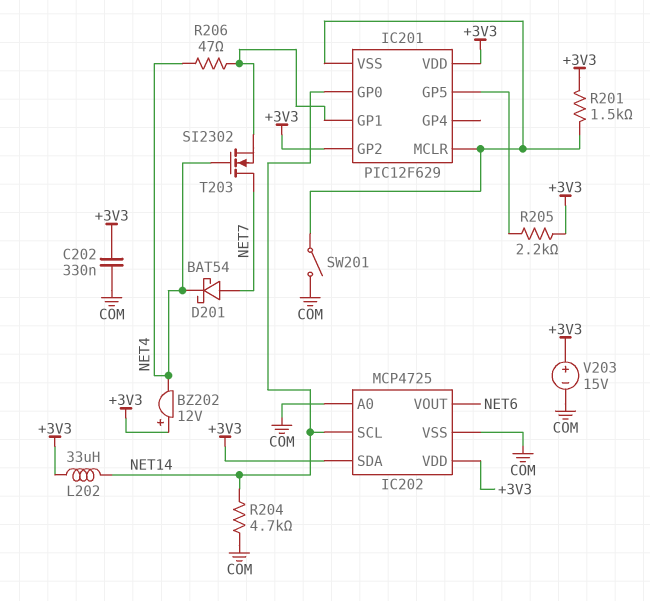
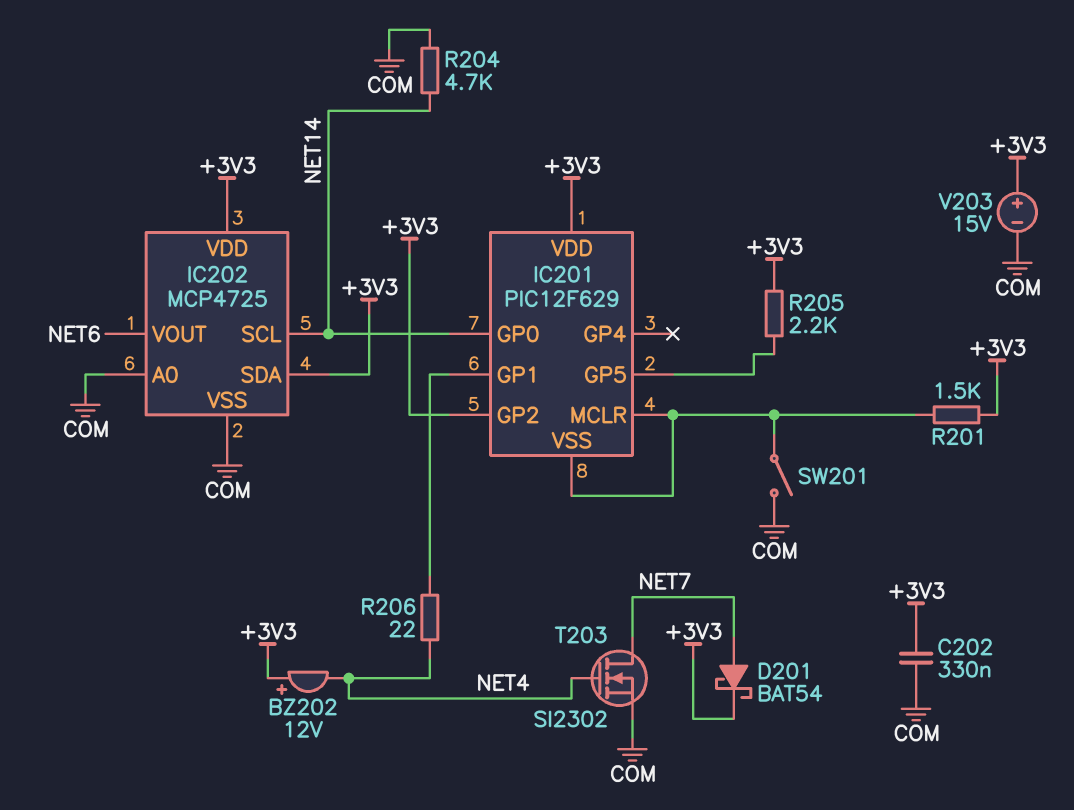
D201: schottky BAT54 (A NET7, K NET4) -> schottky BAT54 (A NET7, K +3V3)
L202: 33uH (+3V3, NET14) -> none
R206: 47 (IC201/GP1, NET4) -> 22 (IC201/GP1, NET4)
T203: NMOS SI2302 (G NET4, D NET7, S IC201/GP1) -> NMOS SI2302 (G NET4, D NET7, S COM)

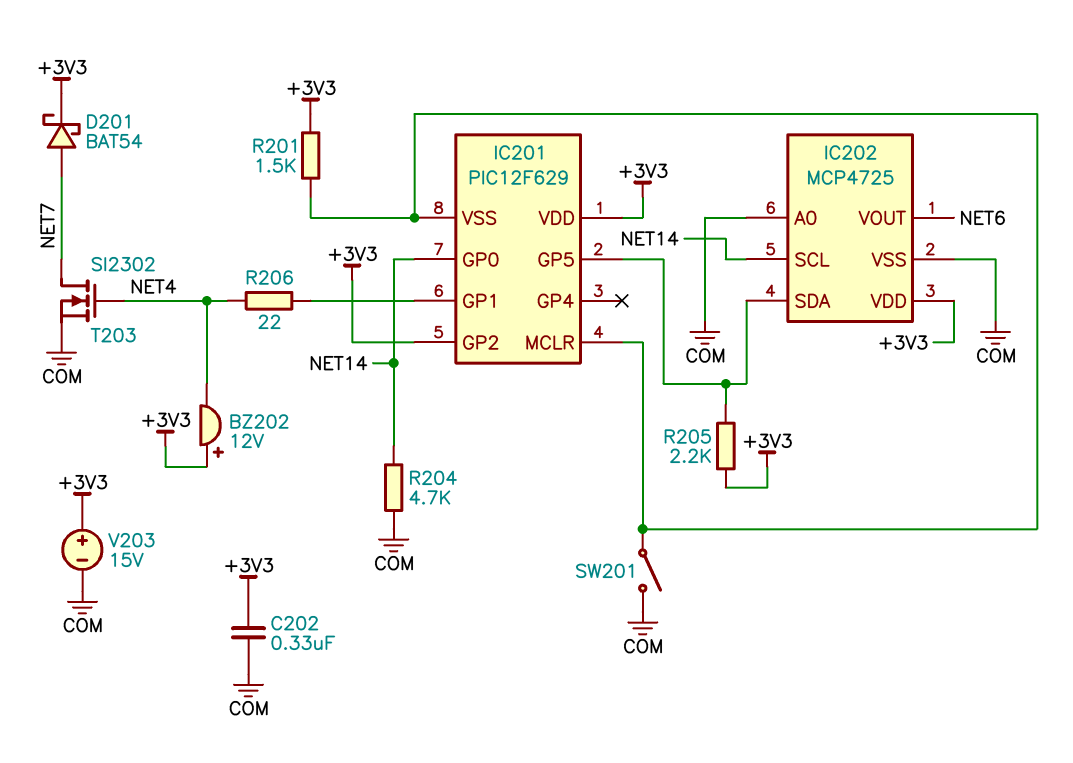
IC202 pin SDA: +3V3 -> IC201/GP5

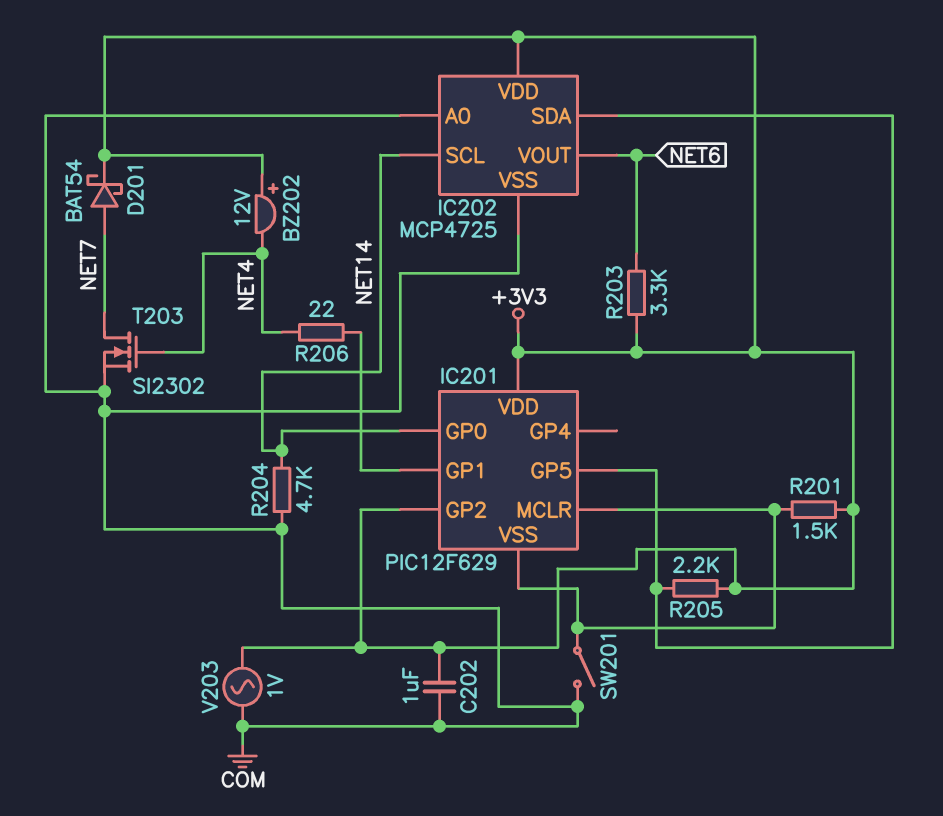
C202: 330nF (+3V3, COM) -> 1uF (+3V3, COM)
R203: none -> 3.3k (+3V3, NET6)
V203: 15V (plus +3V3, minus COM) -> AC 1V (+3V3, COM)

